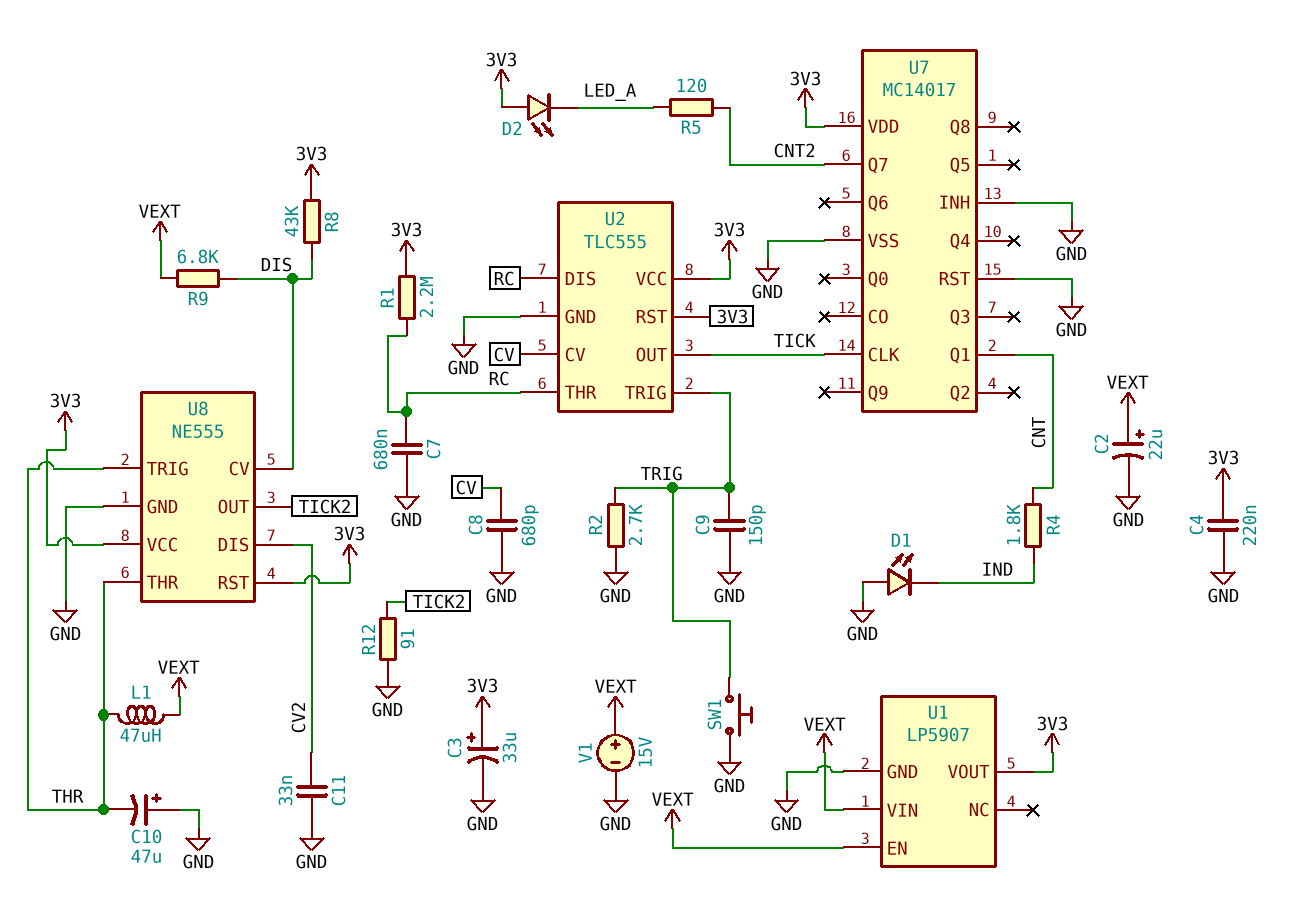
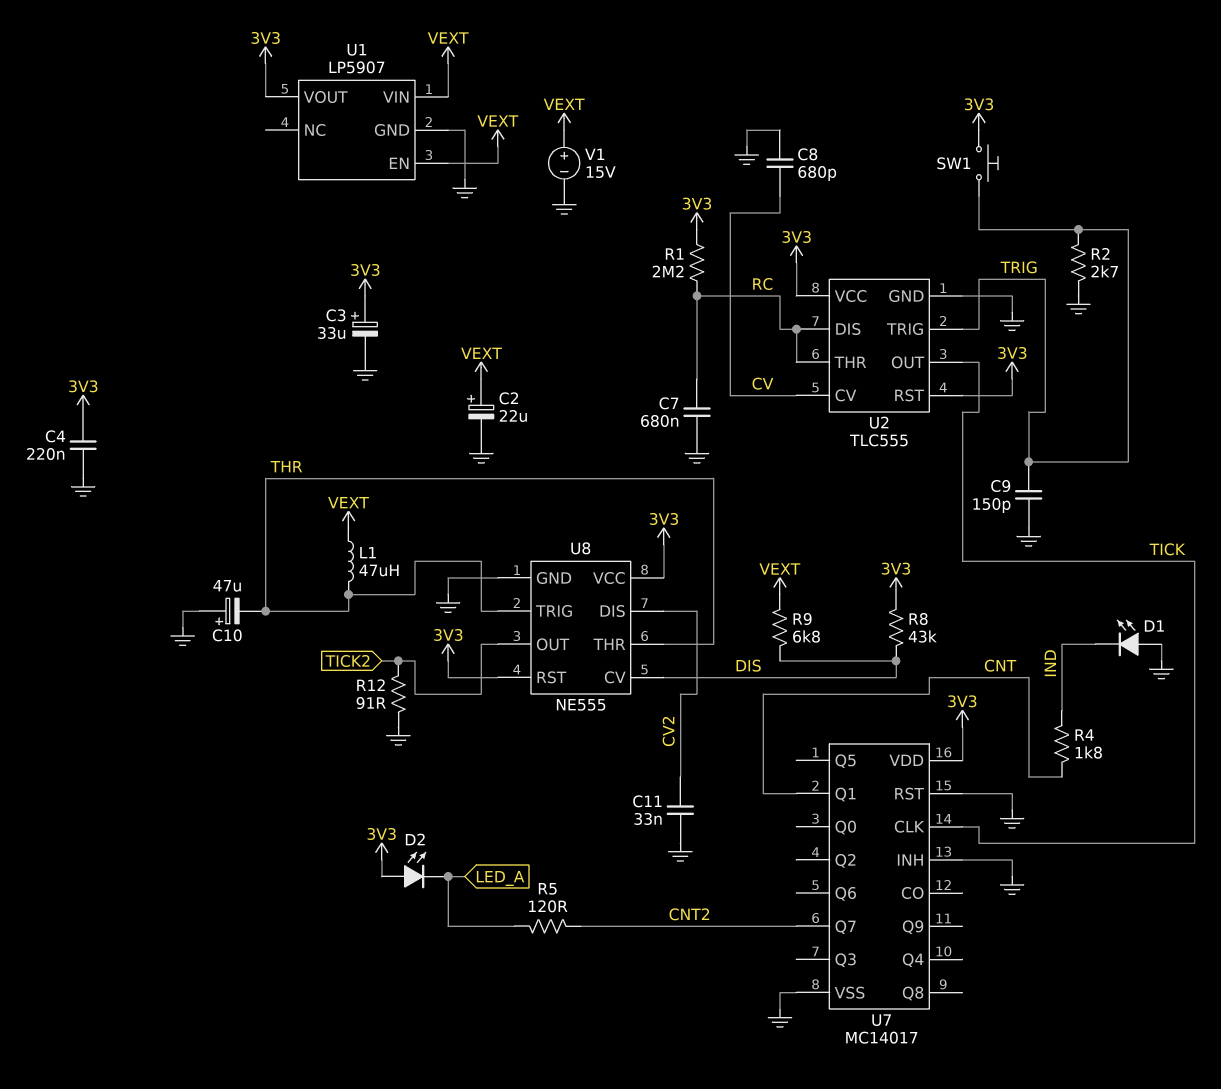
SW1: button (GND, TRIG) -> button (3V3, TRIG)

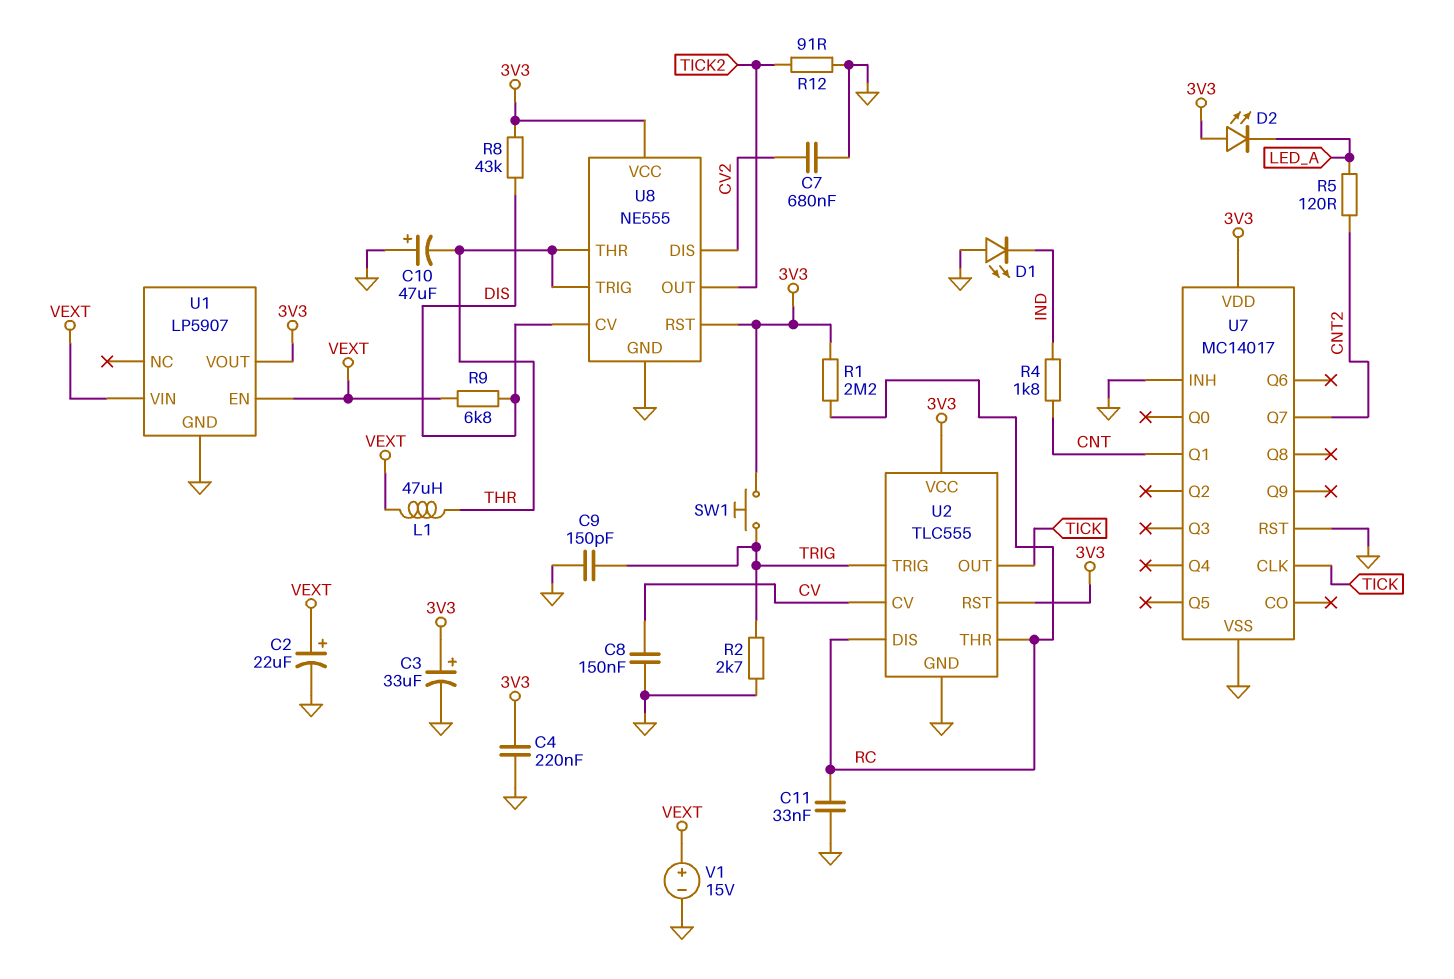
C7: 680nF (GND, RC) -> 680nF (CV2, GND)
C8: 680pF (CV, GND) -> 150nF (CV, GND)
C11: 33nF (CV2, GND) -> 33nF (GND, RC)

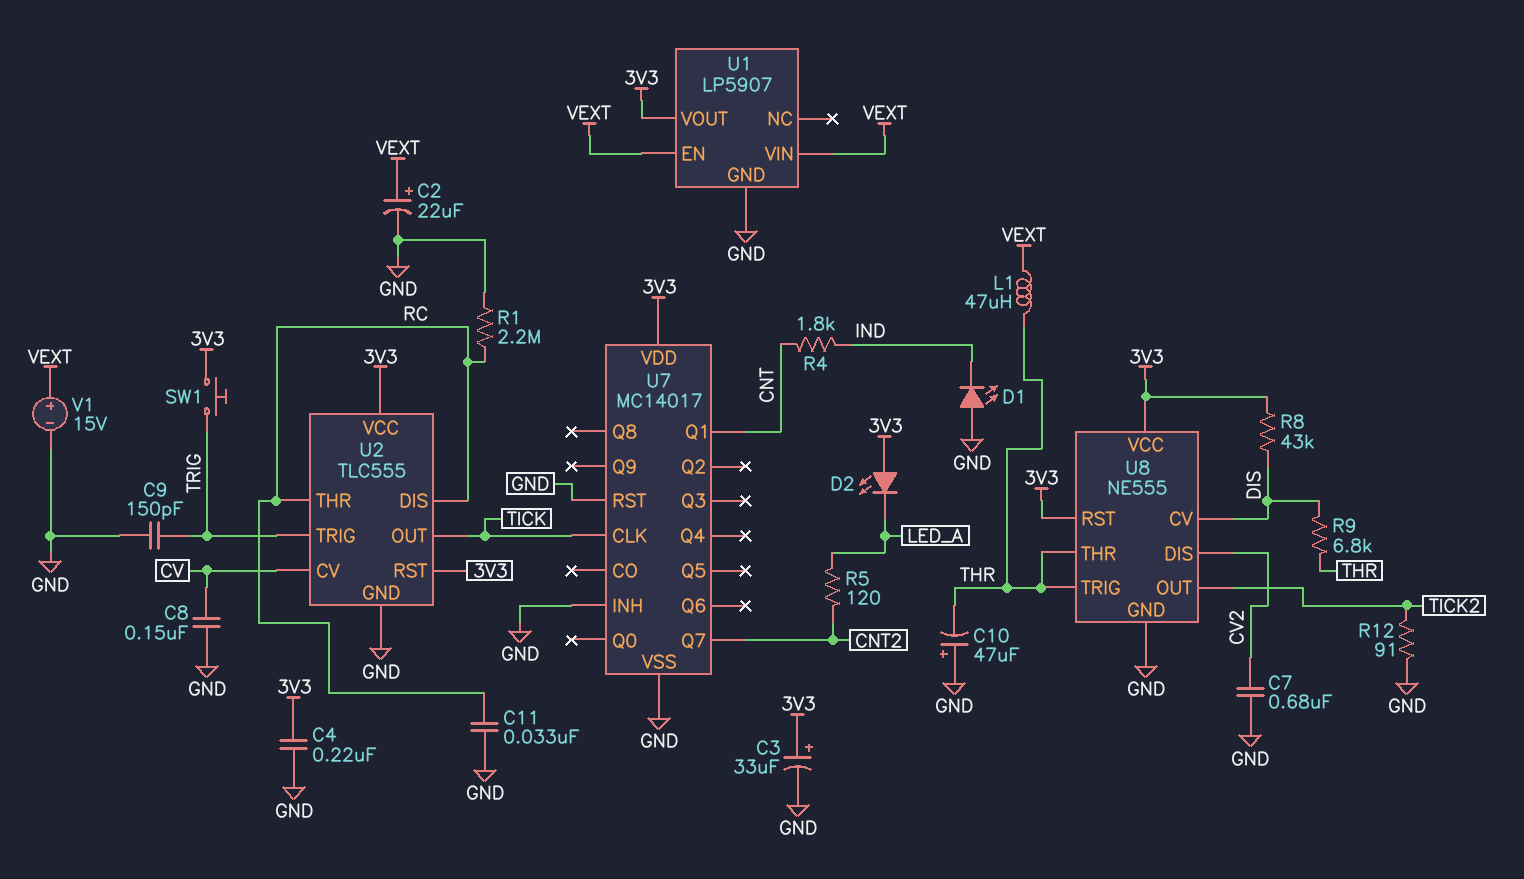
R1: 2.2M (3V3, RC) -> 2.2M (GND, RC)
R2: 2.7k (GND, TRIG) -> none
R9: 6.8k (DIS, VEXT) -> 6.8k (DIS, THR)

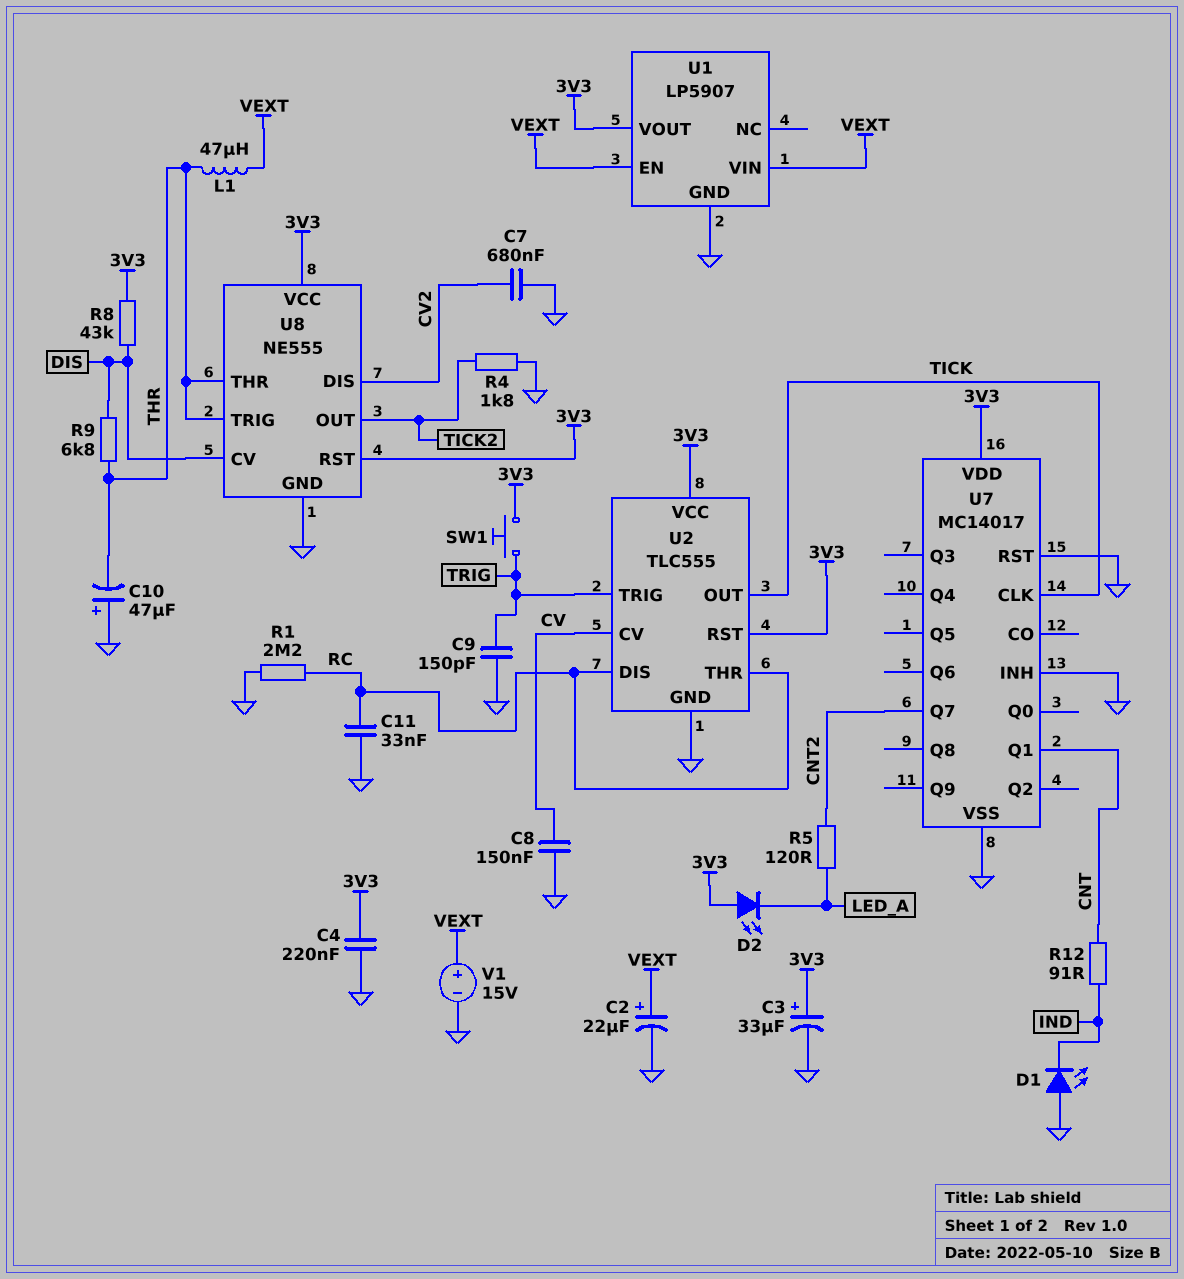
R4: 1.8k (CNT, IND) -> 1.8k (GND, TICK2)
R12: 91 (GND, TICK2) -> 91 (CNT, IND)

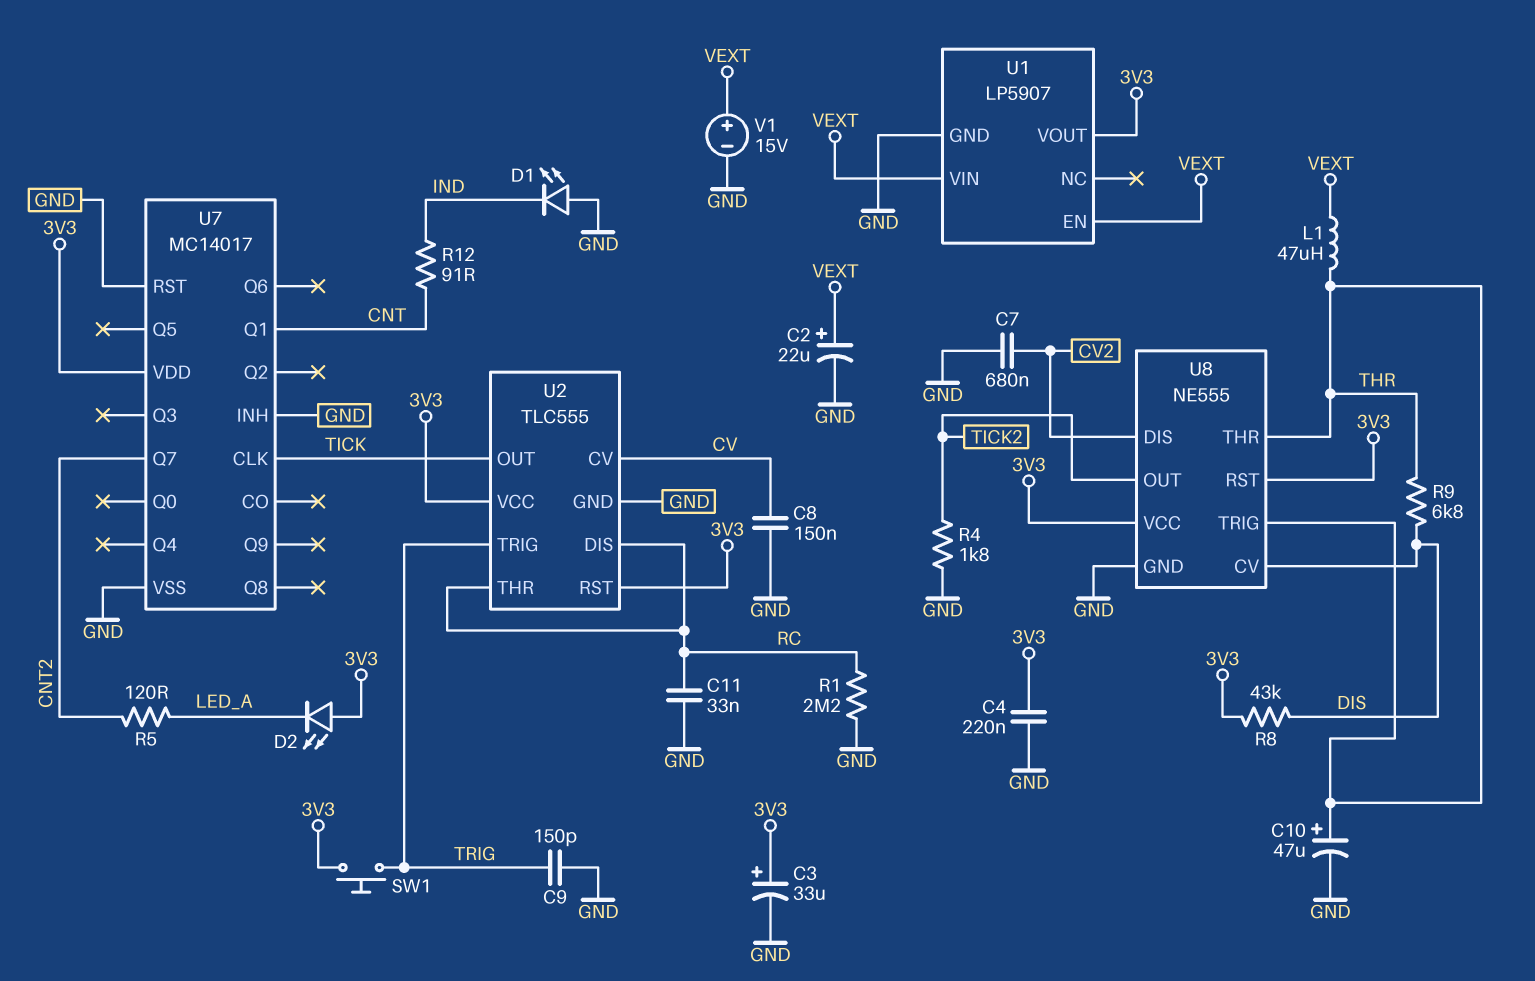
C10: 47uF (plus GND, minus THR) -> 47uF (plus THR, minus GND)

